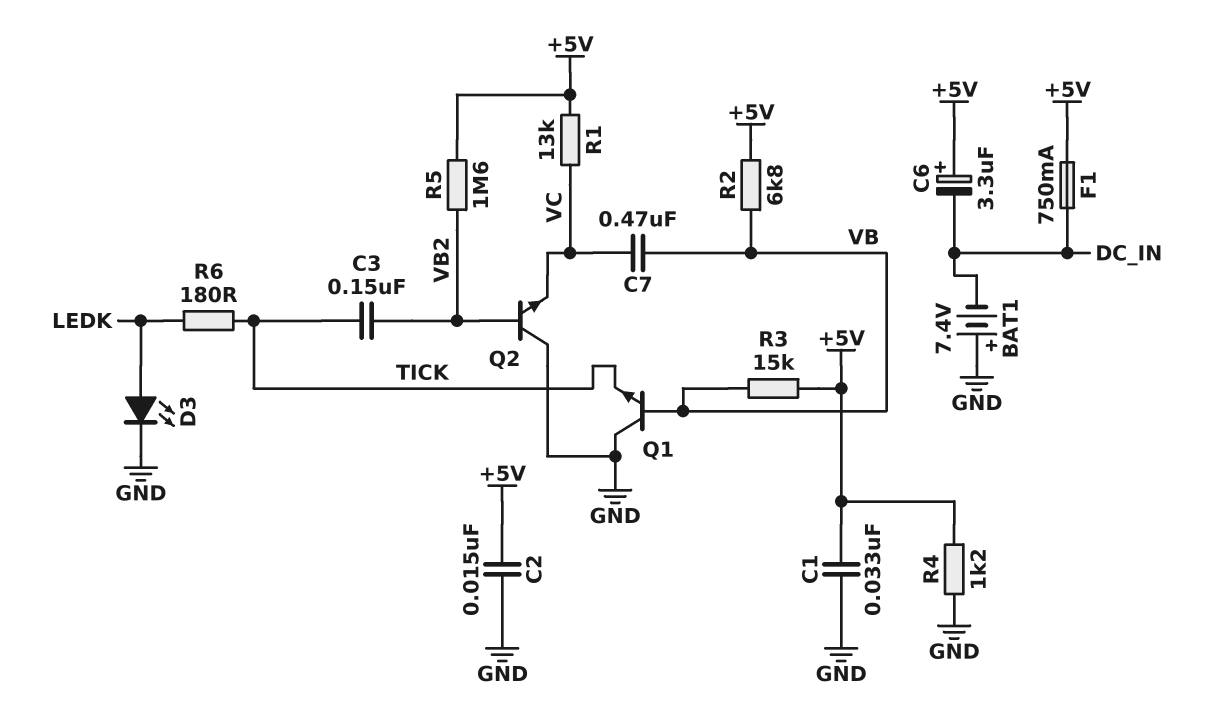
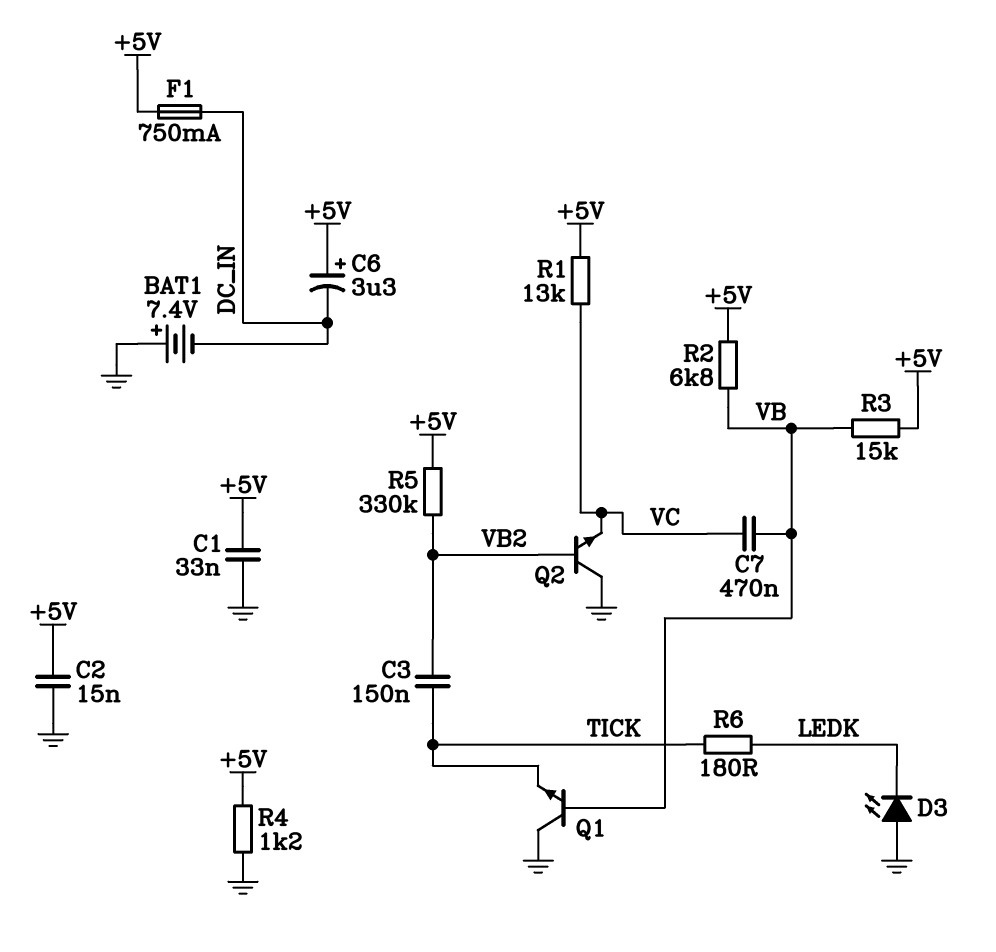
D3: LED (A LEDK, K GND) -> LED (A GND, K LEDK)
R5: 1.6M (+5V, VB2) -> 330k (+5V, VB2)

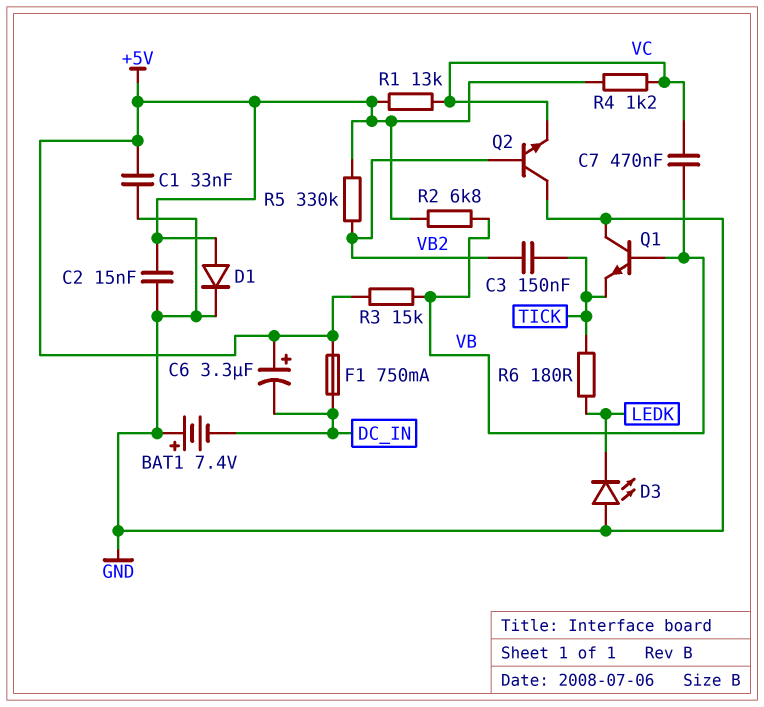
D1: none -> diode (A +5V, K GND)
R4: 1.2k (+5V, GND) -> 1.2k (+5V, VC)

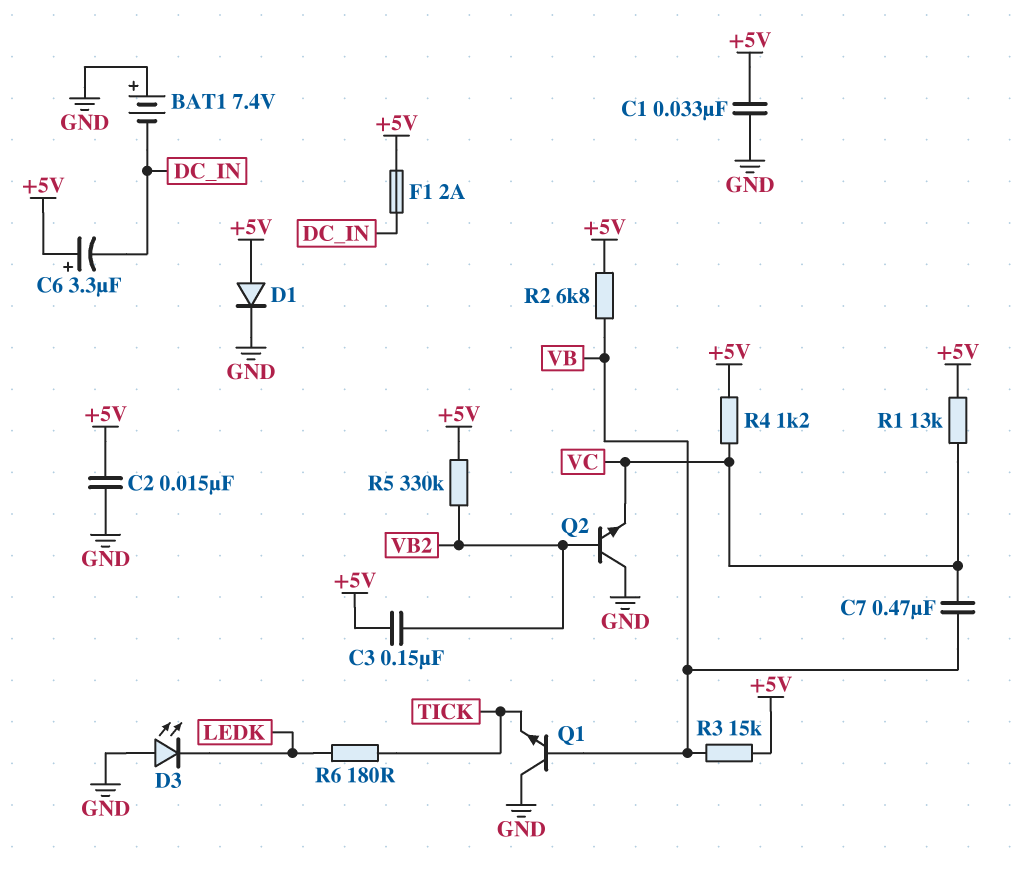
C3: 150nF (TICK, VB2) -> 150nF (+5V, VB2)
F1: 750mA (+5V, DC_IN) -> 2A (+5V, DC_IN)

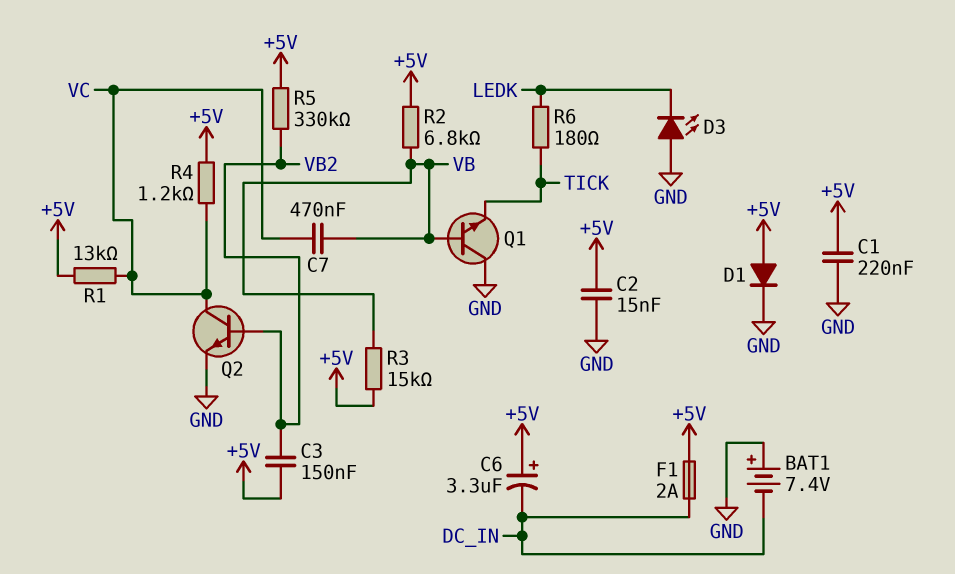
C1: 33nF (+5V, GND) -> 220nF (+5V, GND)
Q2: NPN (B VB2, C GND, E VC) -> NPN (B VB2, C VC, E GND)

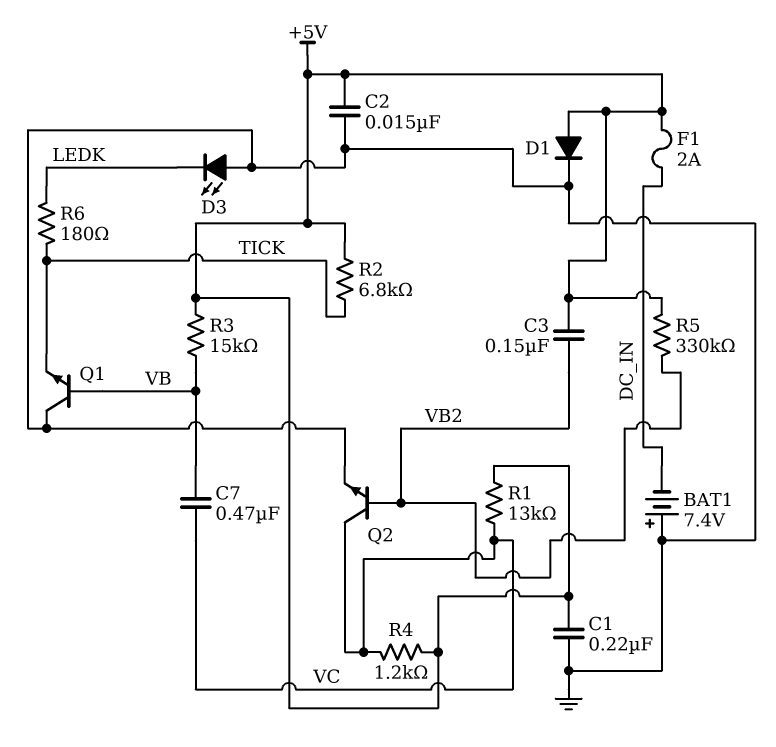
C6: 3.3uF (plus +5V, minus DC_IN) -> none
R2: 6.8k (+5V, VB) -> 6.8k (+5V, TICK)

